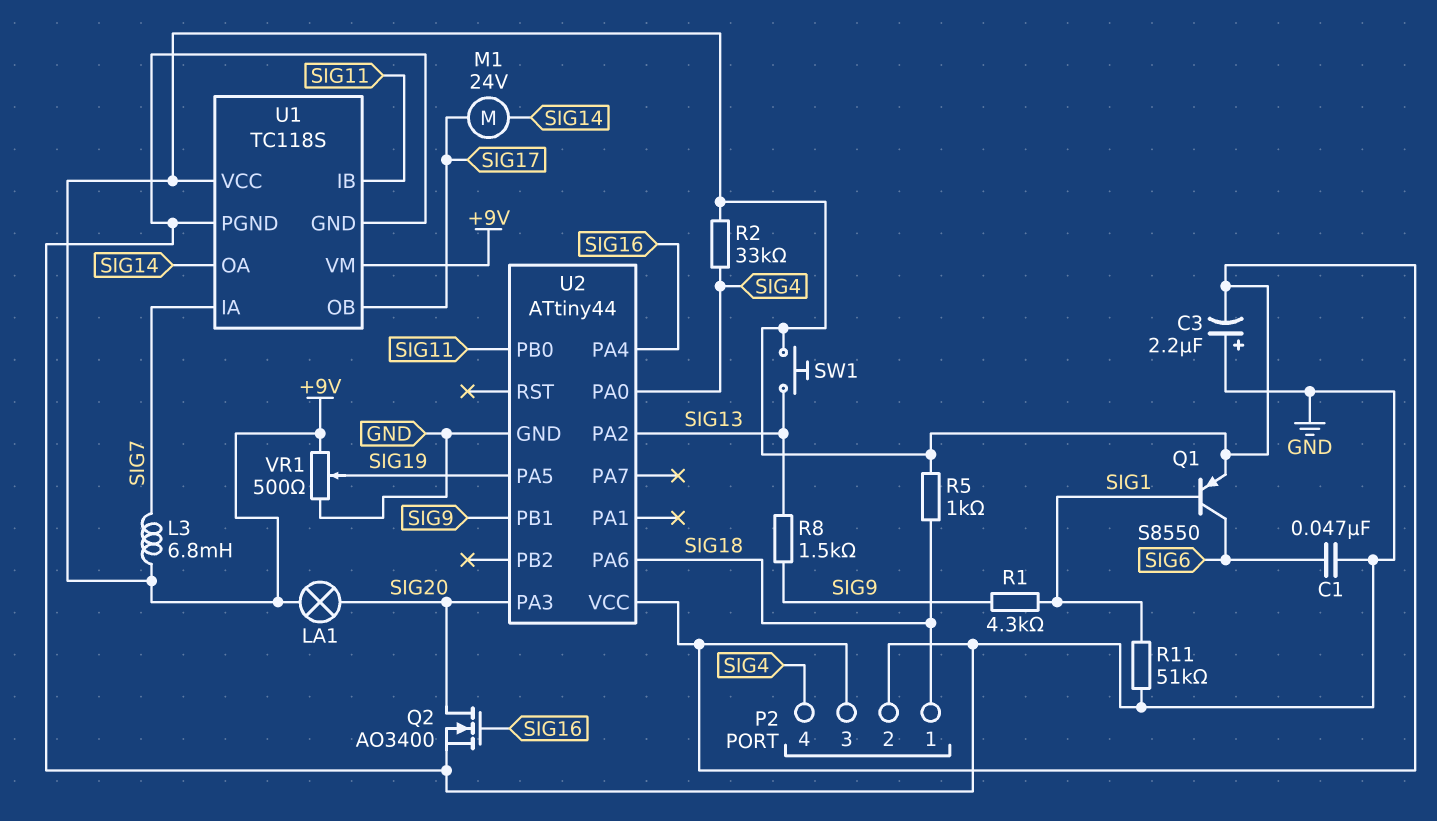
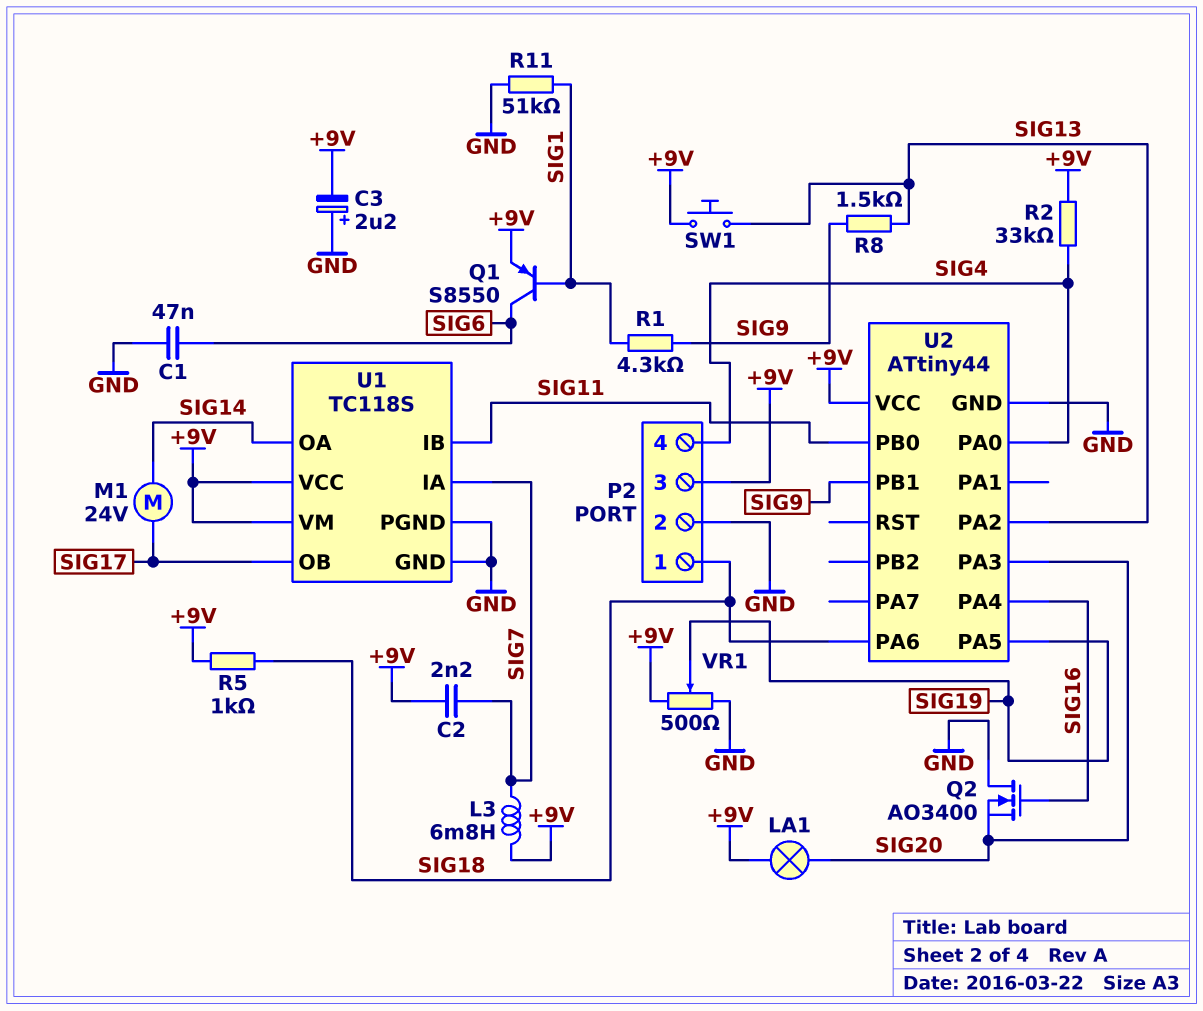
C2: none -> 2.2nF (+9V, SIG7)
Q2: NMOS AO3400 (G SIG16, D SIG20, S GND) -> NMOS AO3400 (G SIG16, D GND, S SIG20)

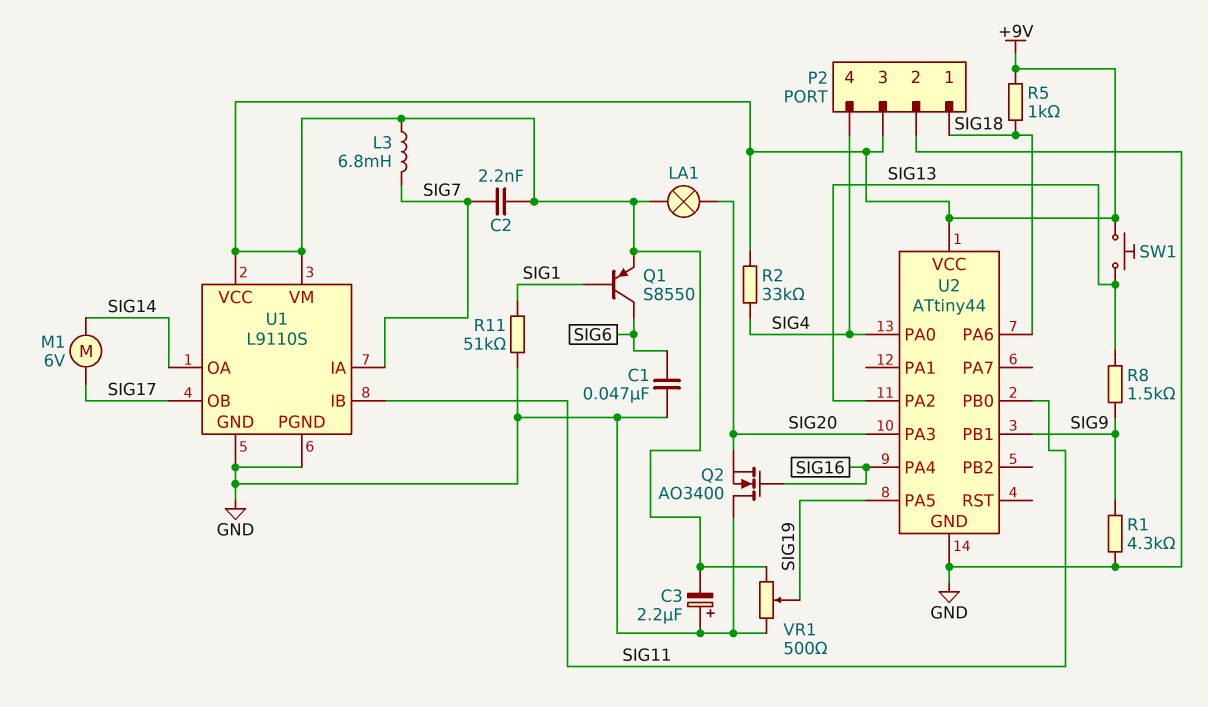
M1: motor 24V (SIG14, SIG17) -> motor 6V (SIG14, SIG17)
R1: 4.3k (SIG1, SIG9) -> 4.3k (GND, SIG9)
U1: TC118S -> L9110S

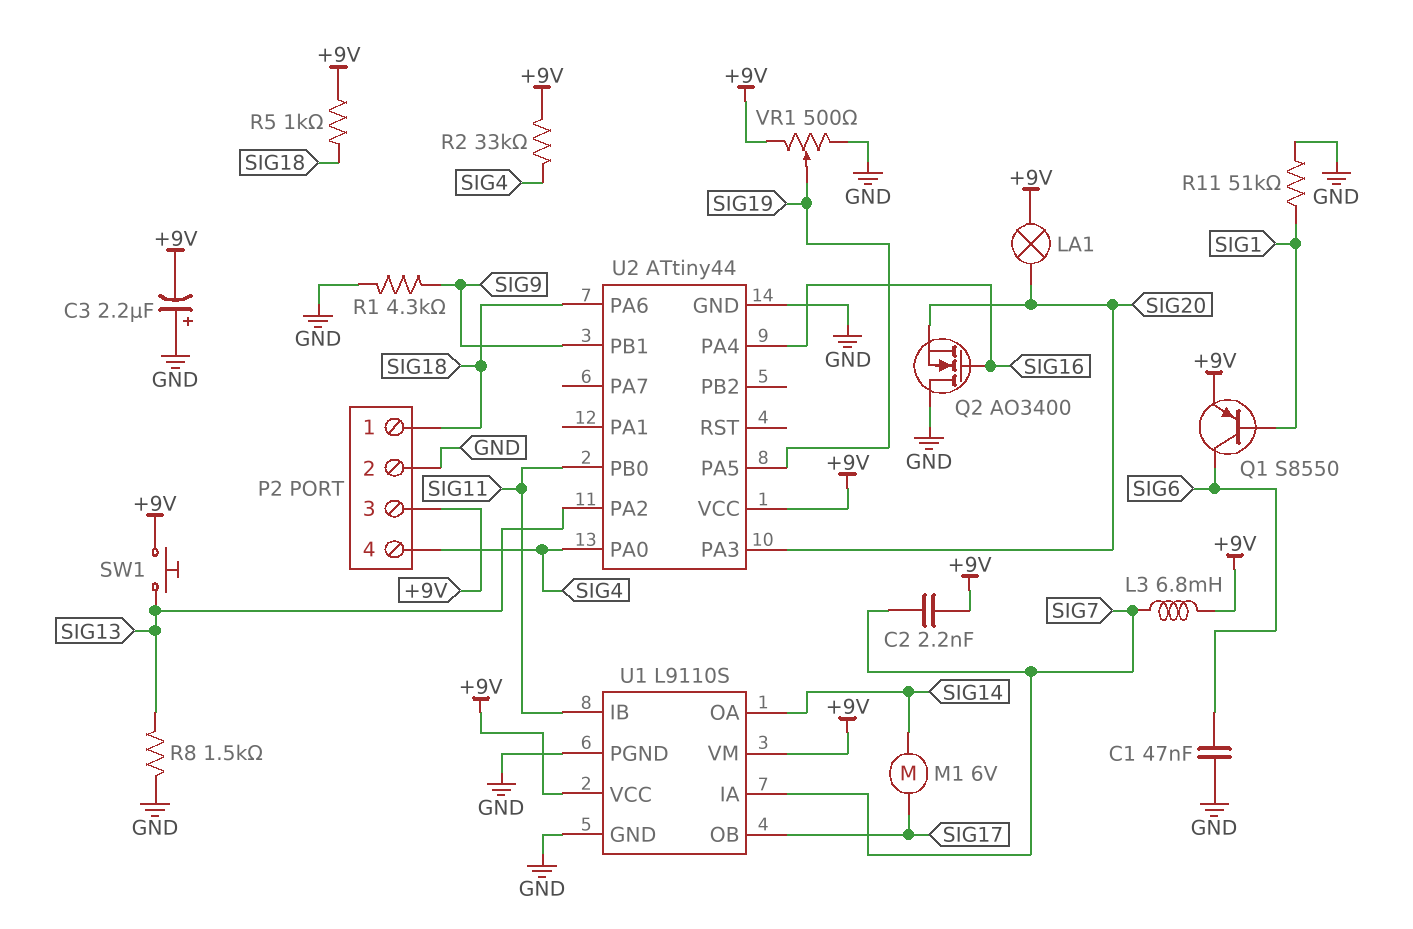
R8: 1.5k (SIG9, SIG13) -> 1.5k (GND, SIG13)

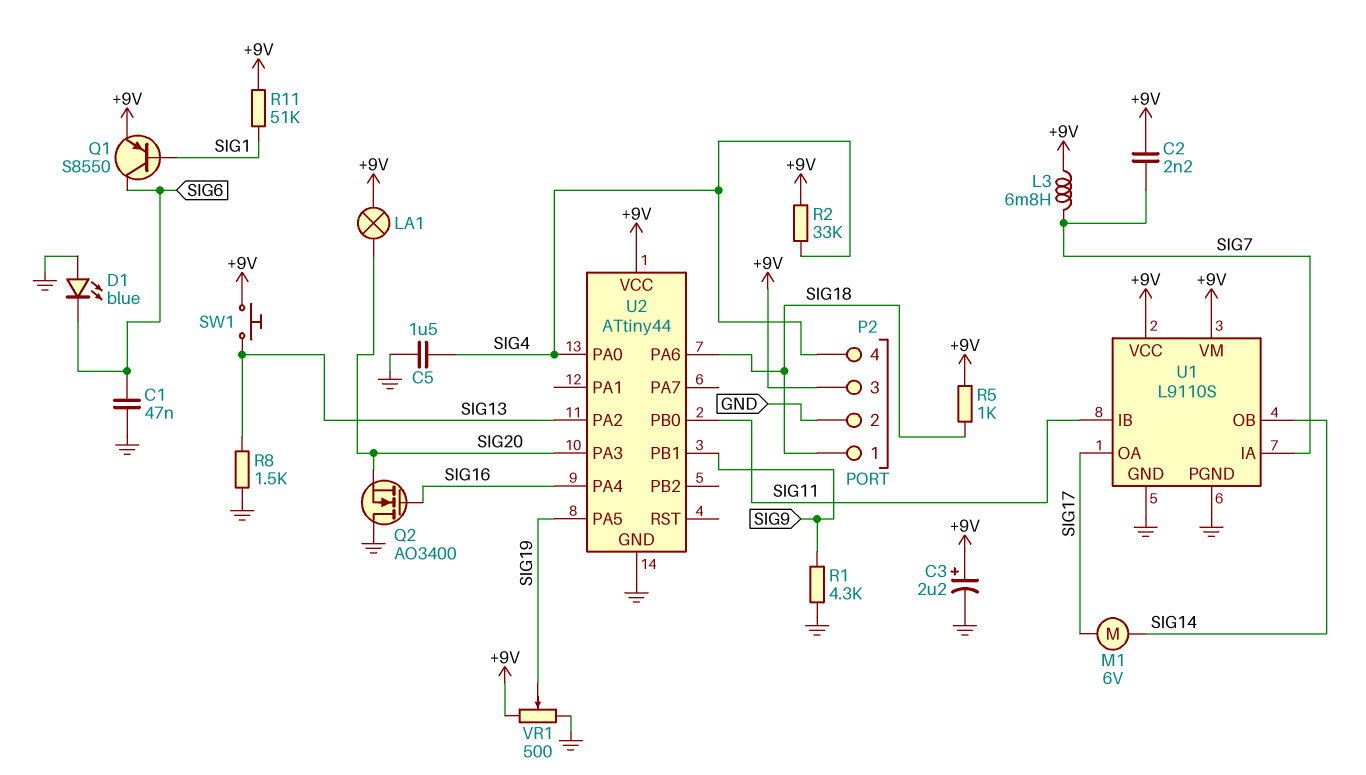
C3: 2.2uF (plus GND, minus +9V) -> 2.2uF (plus +9V, minus GND)
C5: none -> 1.5uF (GND, SIG4)
D1: none -> LED blue (A GND, K SIG6)
R11: 51k (GND, SIG1) -> 51k (+9V, SIG1)
U1 pin OA: SIG14 -> SIG17
U1 pin OB: SIG17 -> SIG14

